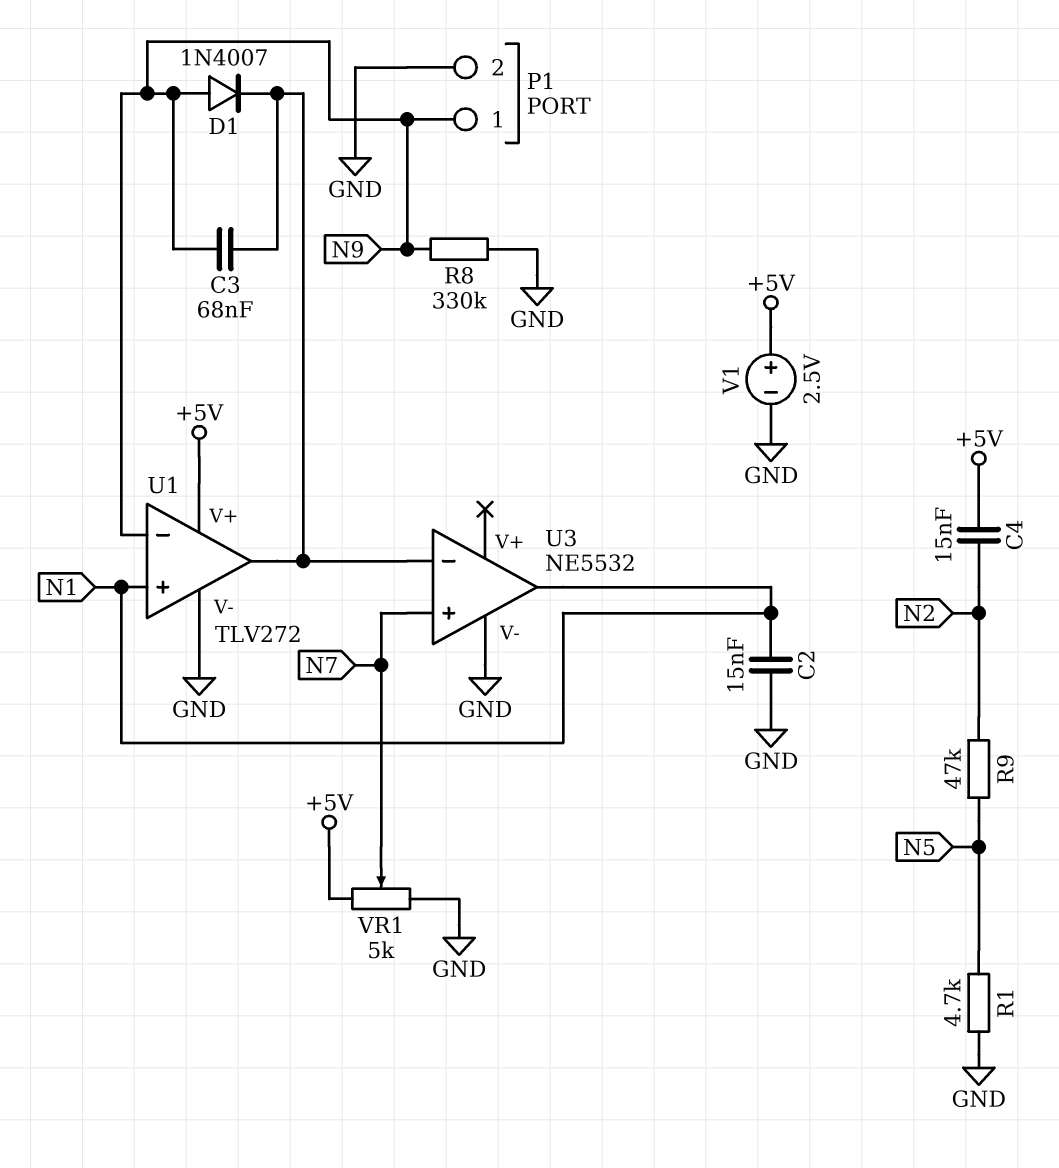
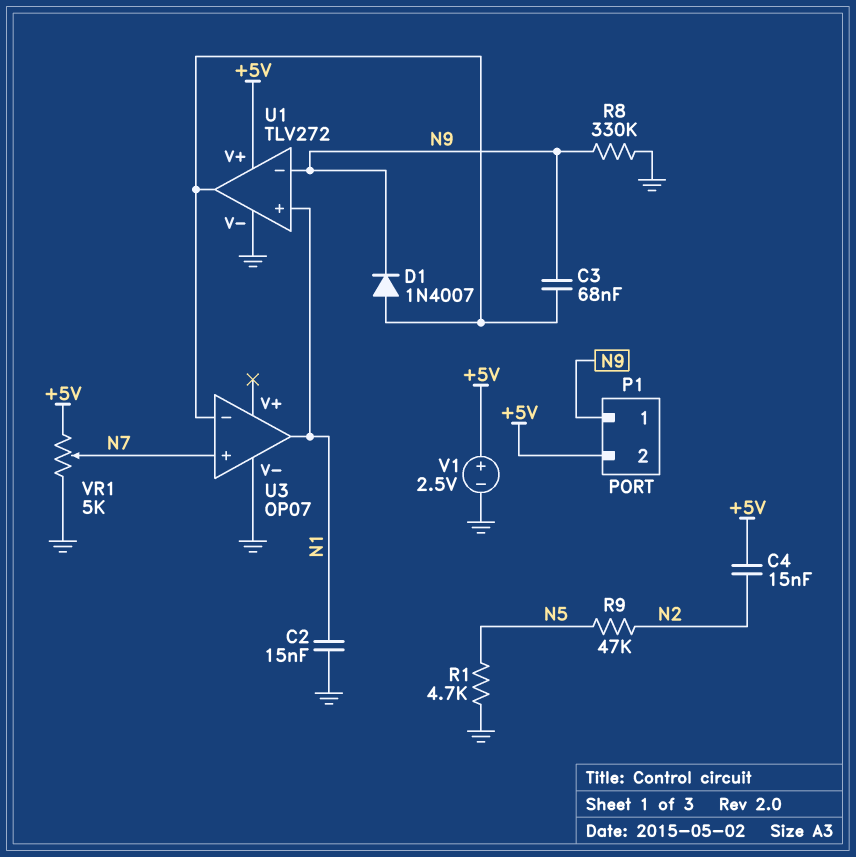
D1: diode 1N4007 (A N9, K U1/out) -> diode 1N4007 (A U1/out, K N9)
P1 pin 2: GND -> +5V
U3: NE5532 -> OP07

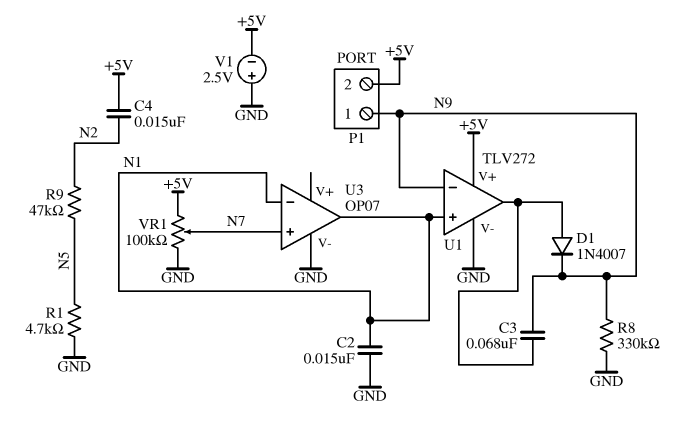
U3 pin in-: U1/out -> N1
V1: 2.5V (plus +5V, minus GND) -> 2.5V (plus GND, minus +5V)
VR1: 5k (+5V, GND, wiper N7) -> 100k (+5V, GND, wiper N7)

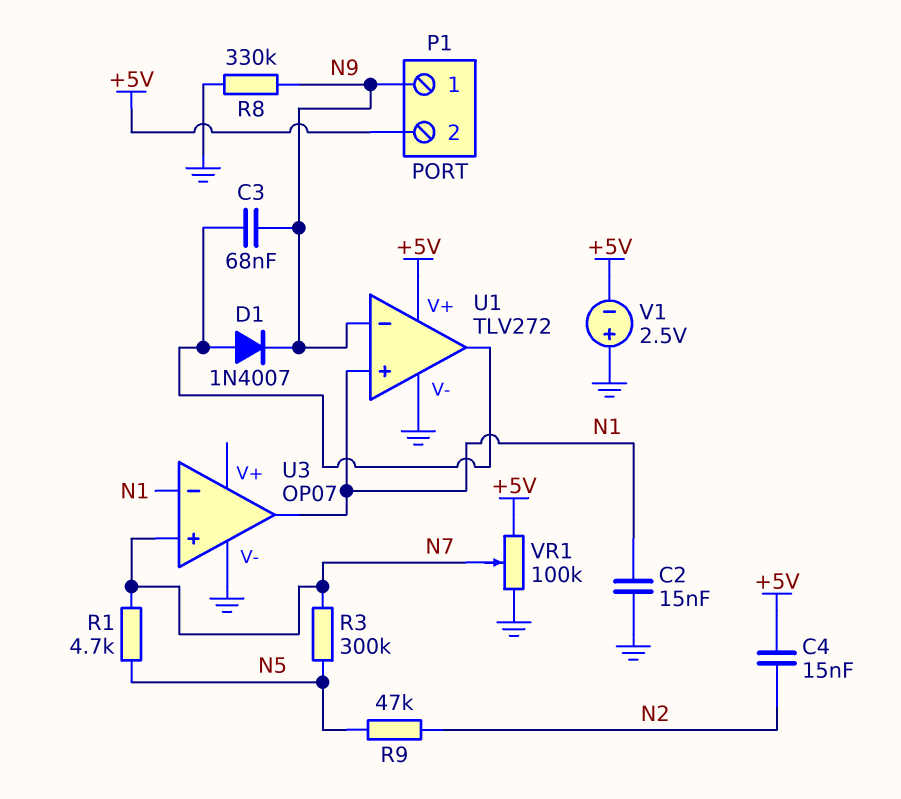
R1: 4.7k (GND, N5) -> 4.7k (N5, N7)
R3: none -> 300k (N5, N7)

